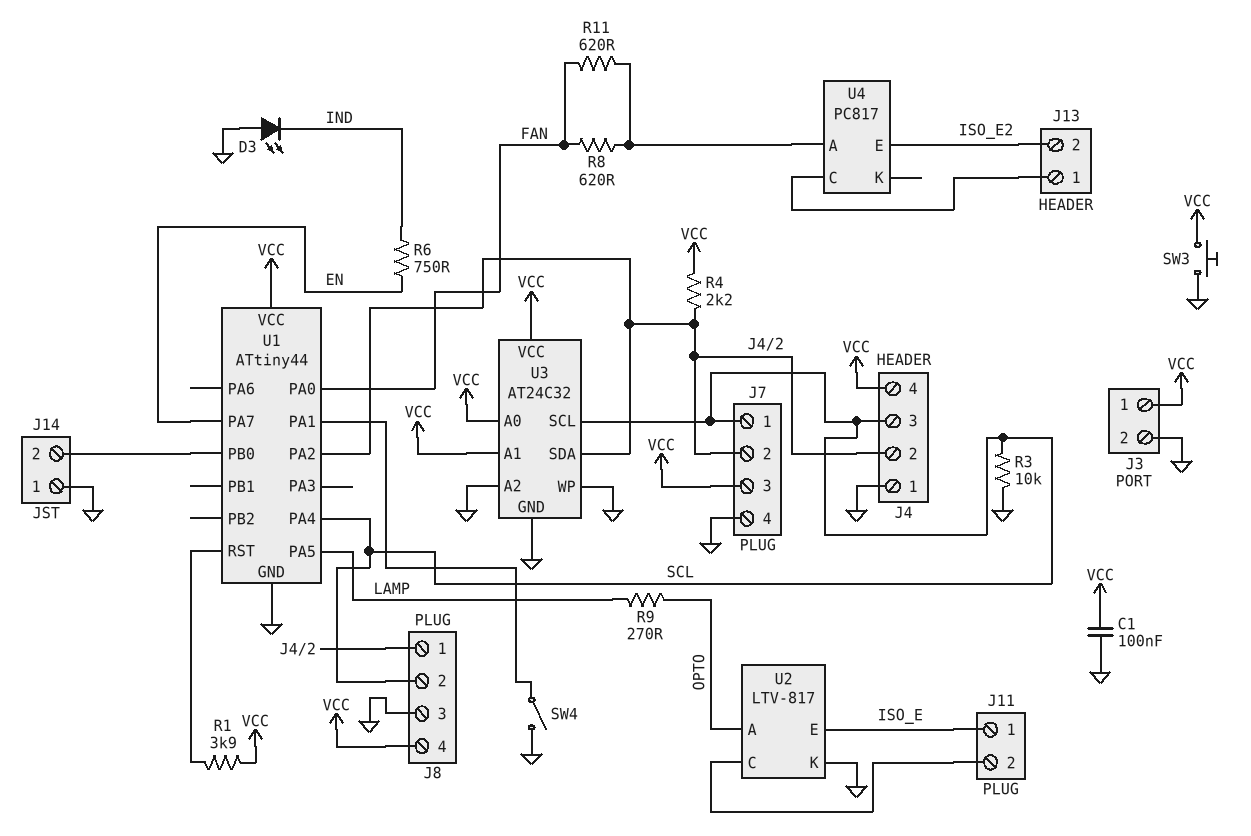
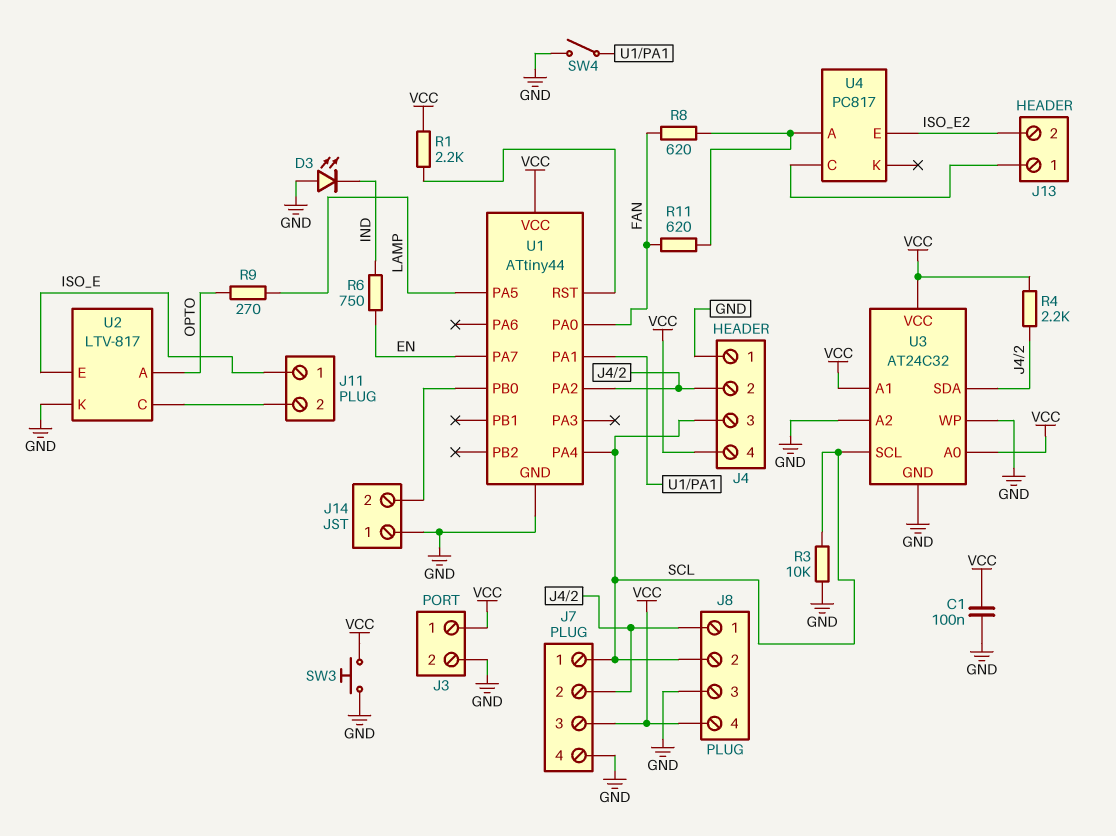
R1: 3.9k (U1/RST, VCC) -> 2.2k (U1/RST, VCC)

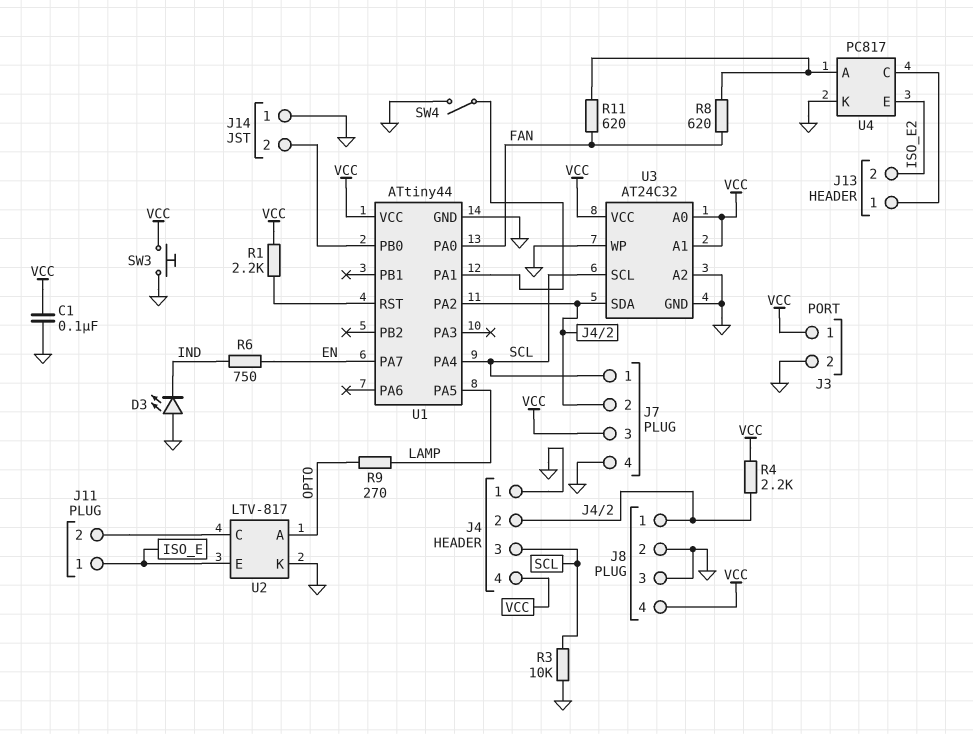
J8 pin 2: SCL -> GND
U4 pin K: none -> GND

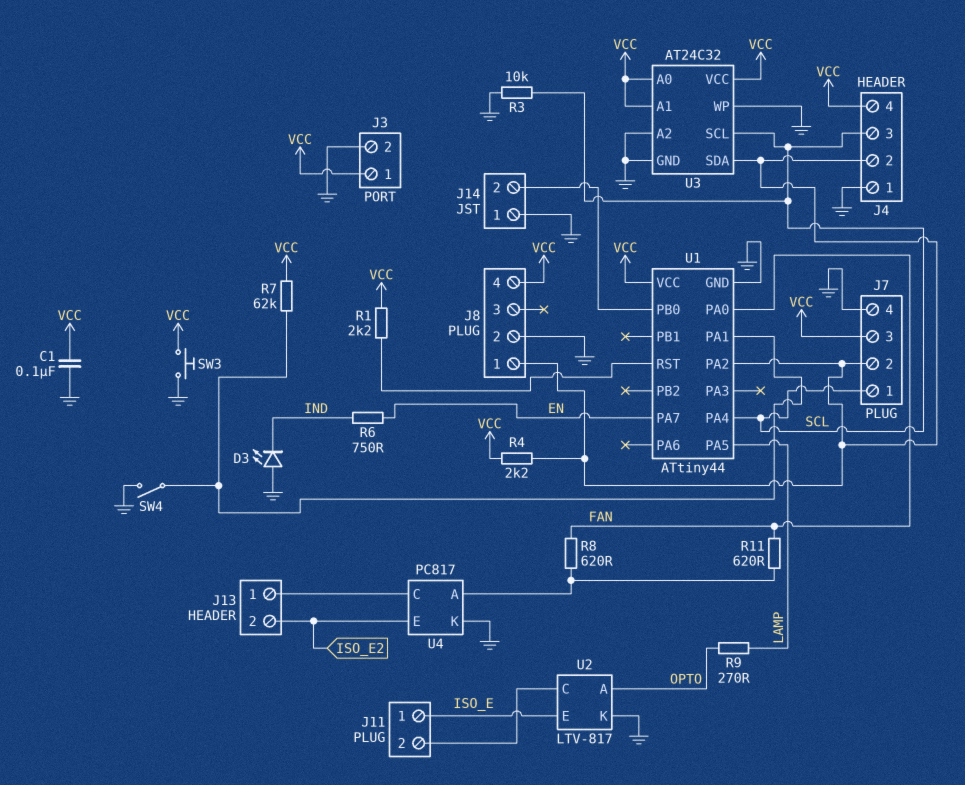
J8 pin 3: GND -> none
R7: none -> 62k (U1/PA1, VCC)

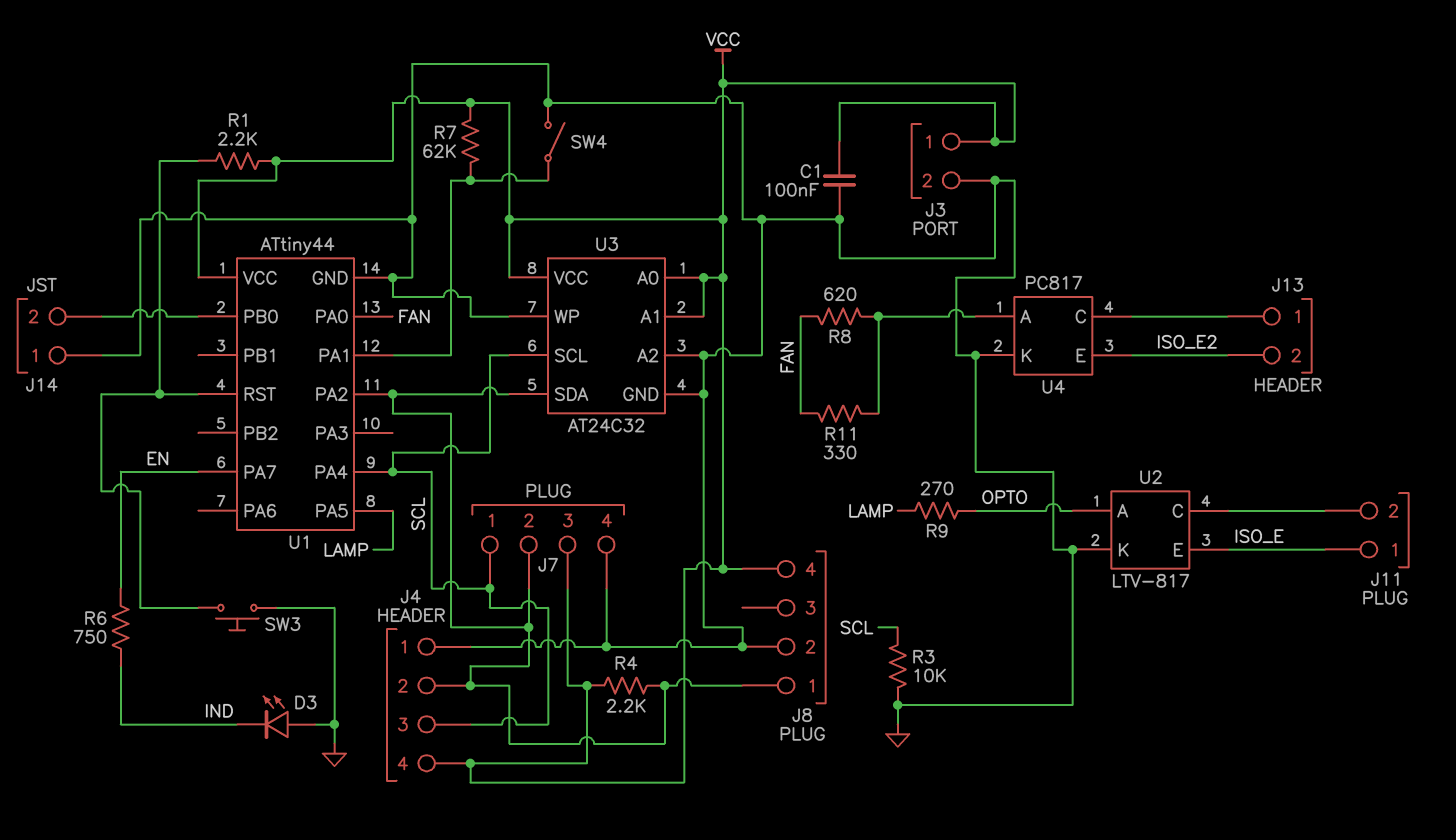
R11: 620 (FAN, U4/A) -> 330 (FAN, U4/A)
SW3: button (GND, VCC) -> button (GND, U1/RST)

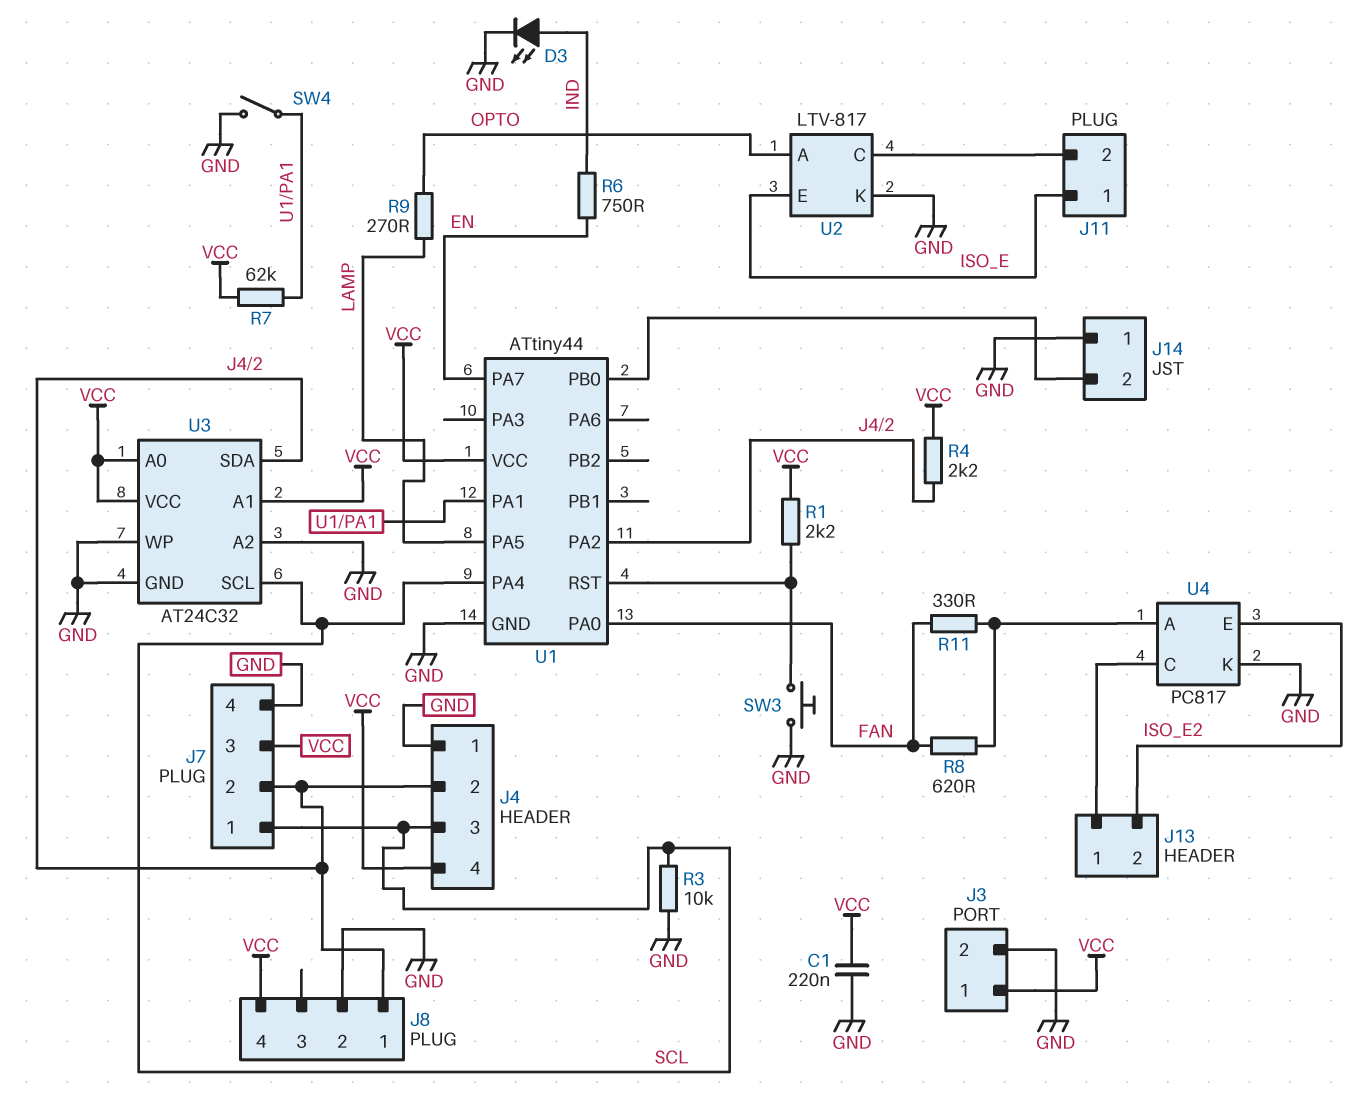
C1: 100nF (GND, VCC) -> 220nF (GND, VCC)
D3: LED (A GND, K IND) -> LED (A IND, K GND)

